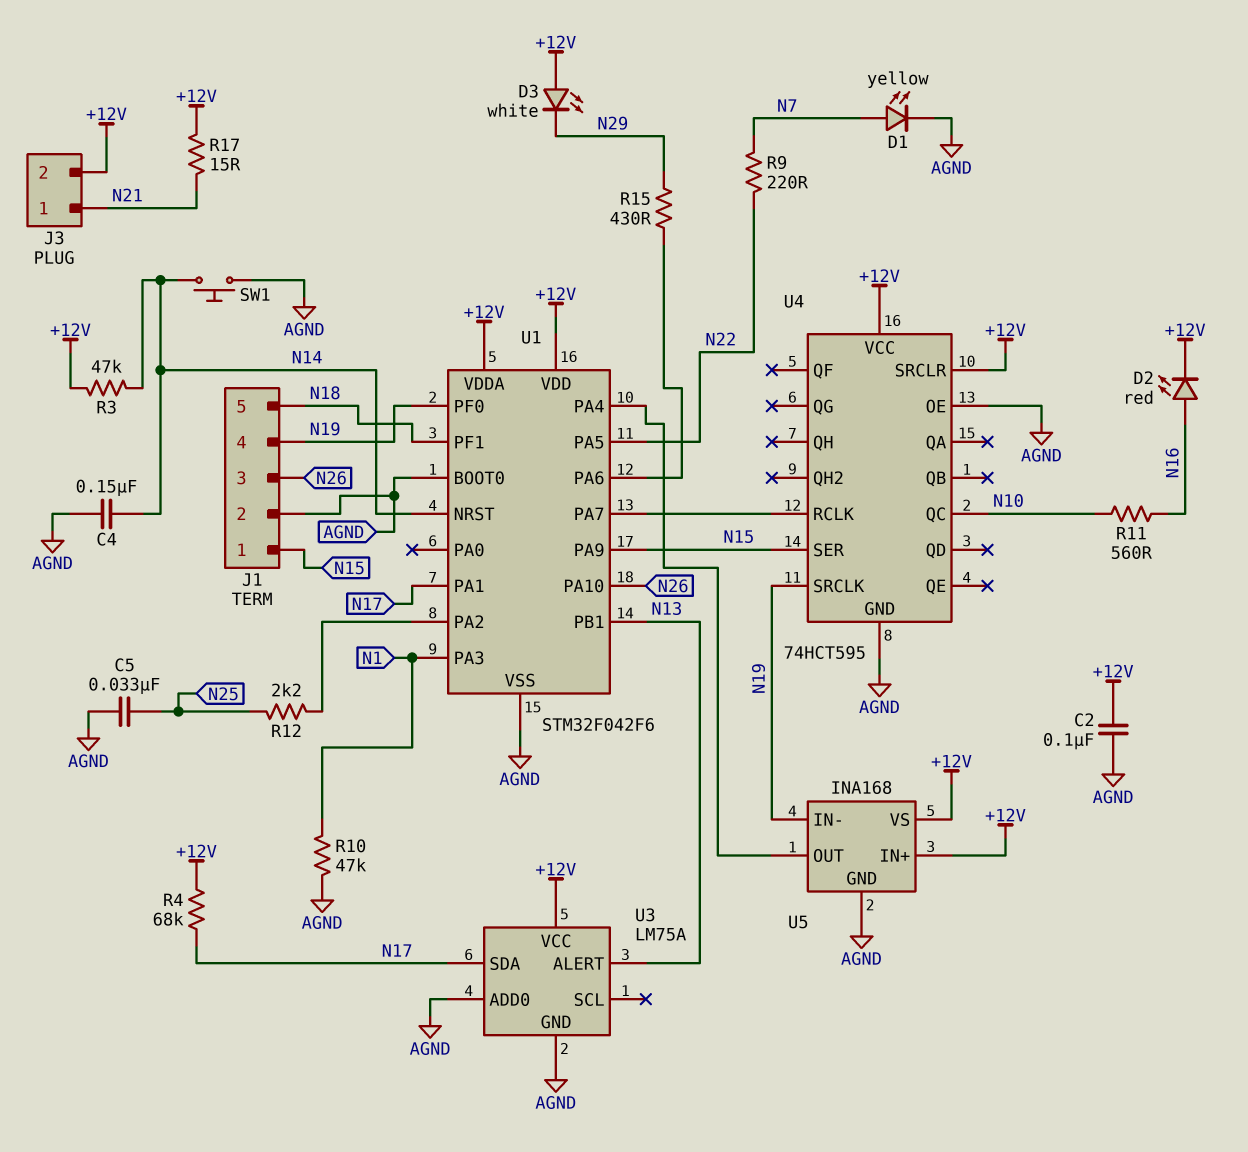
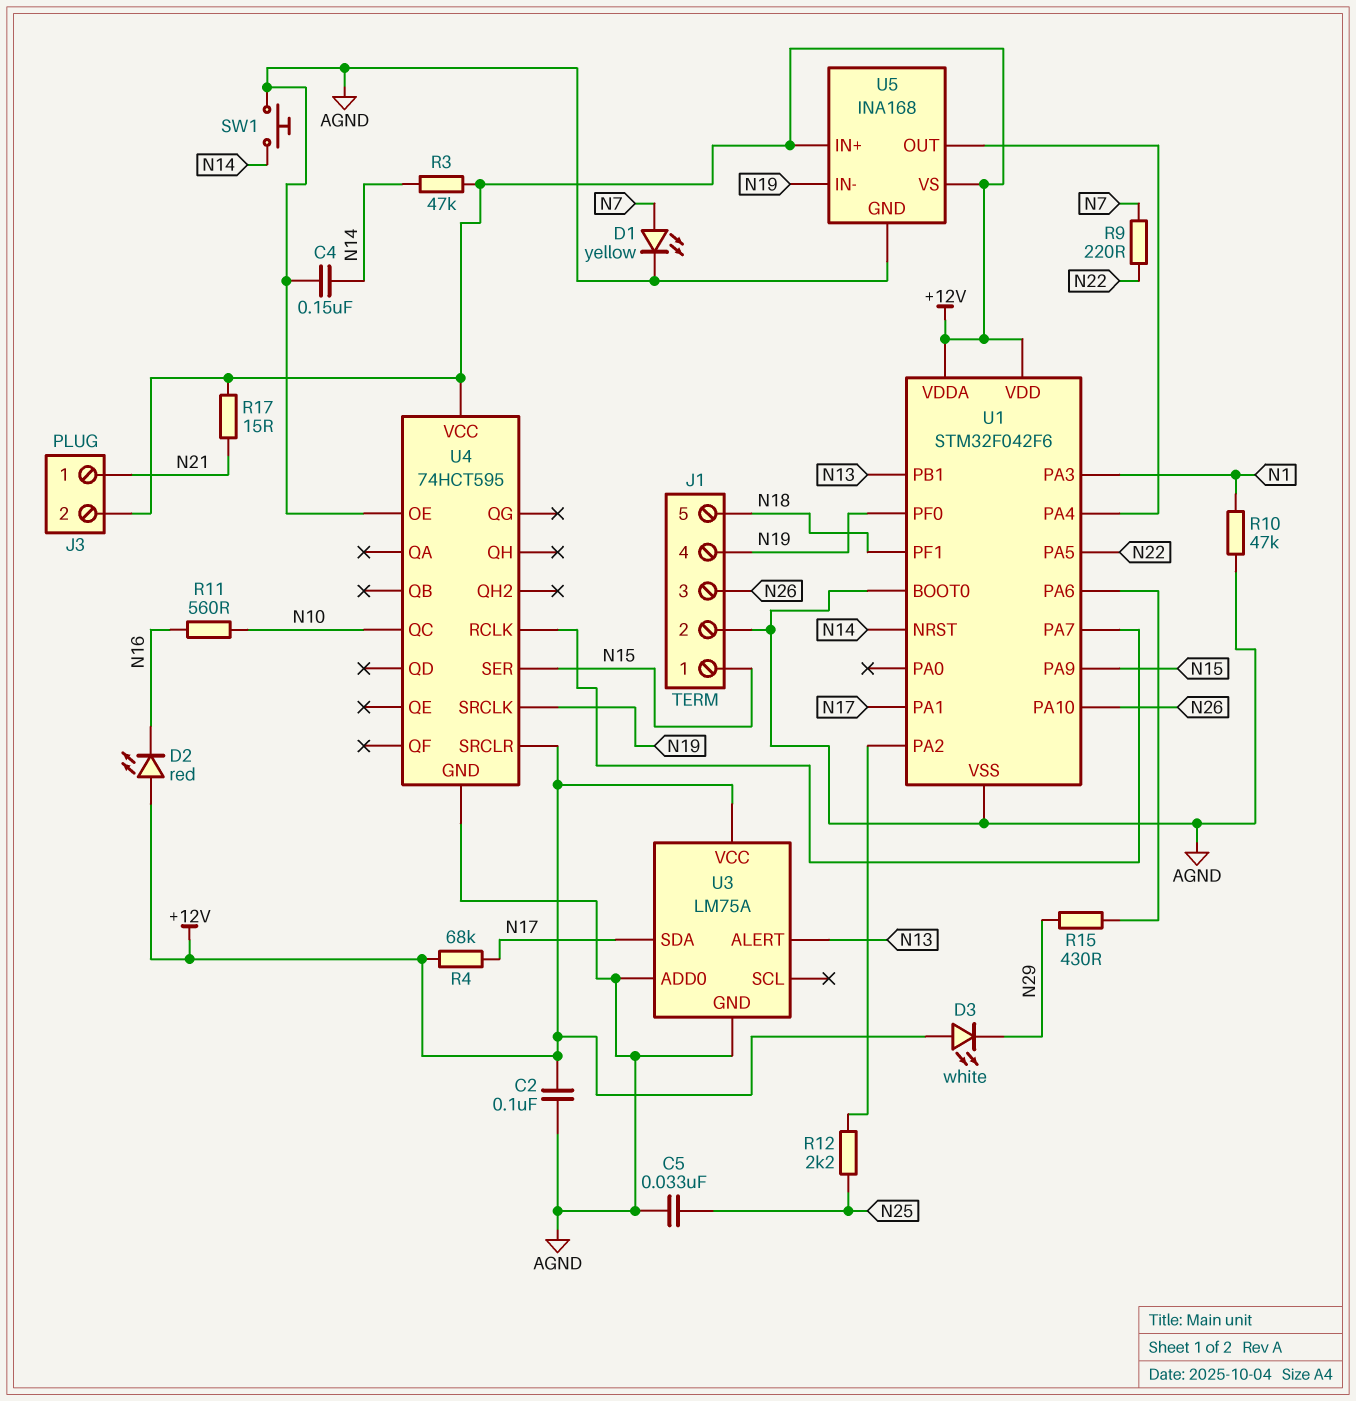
D2: LED red (A N16, K +12V) -> LED red (A +12V, K N16)

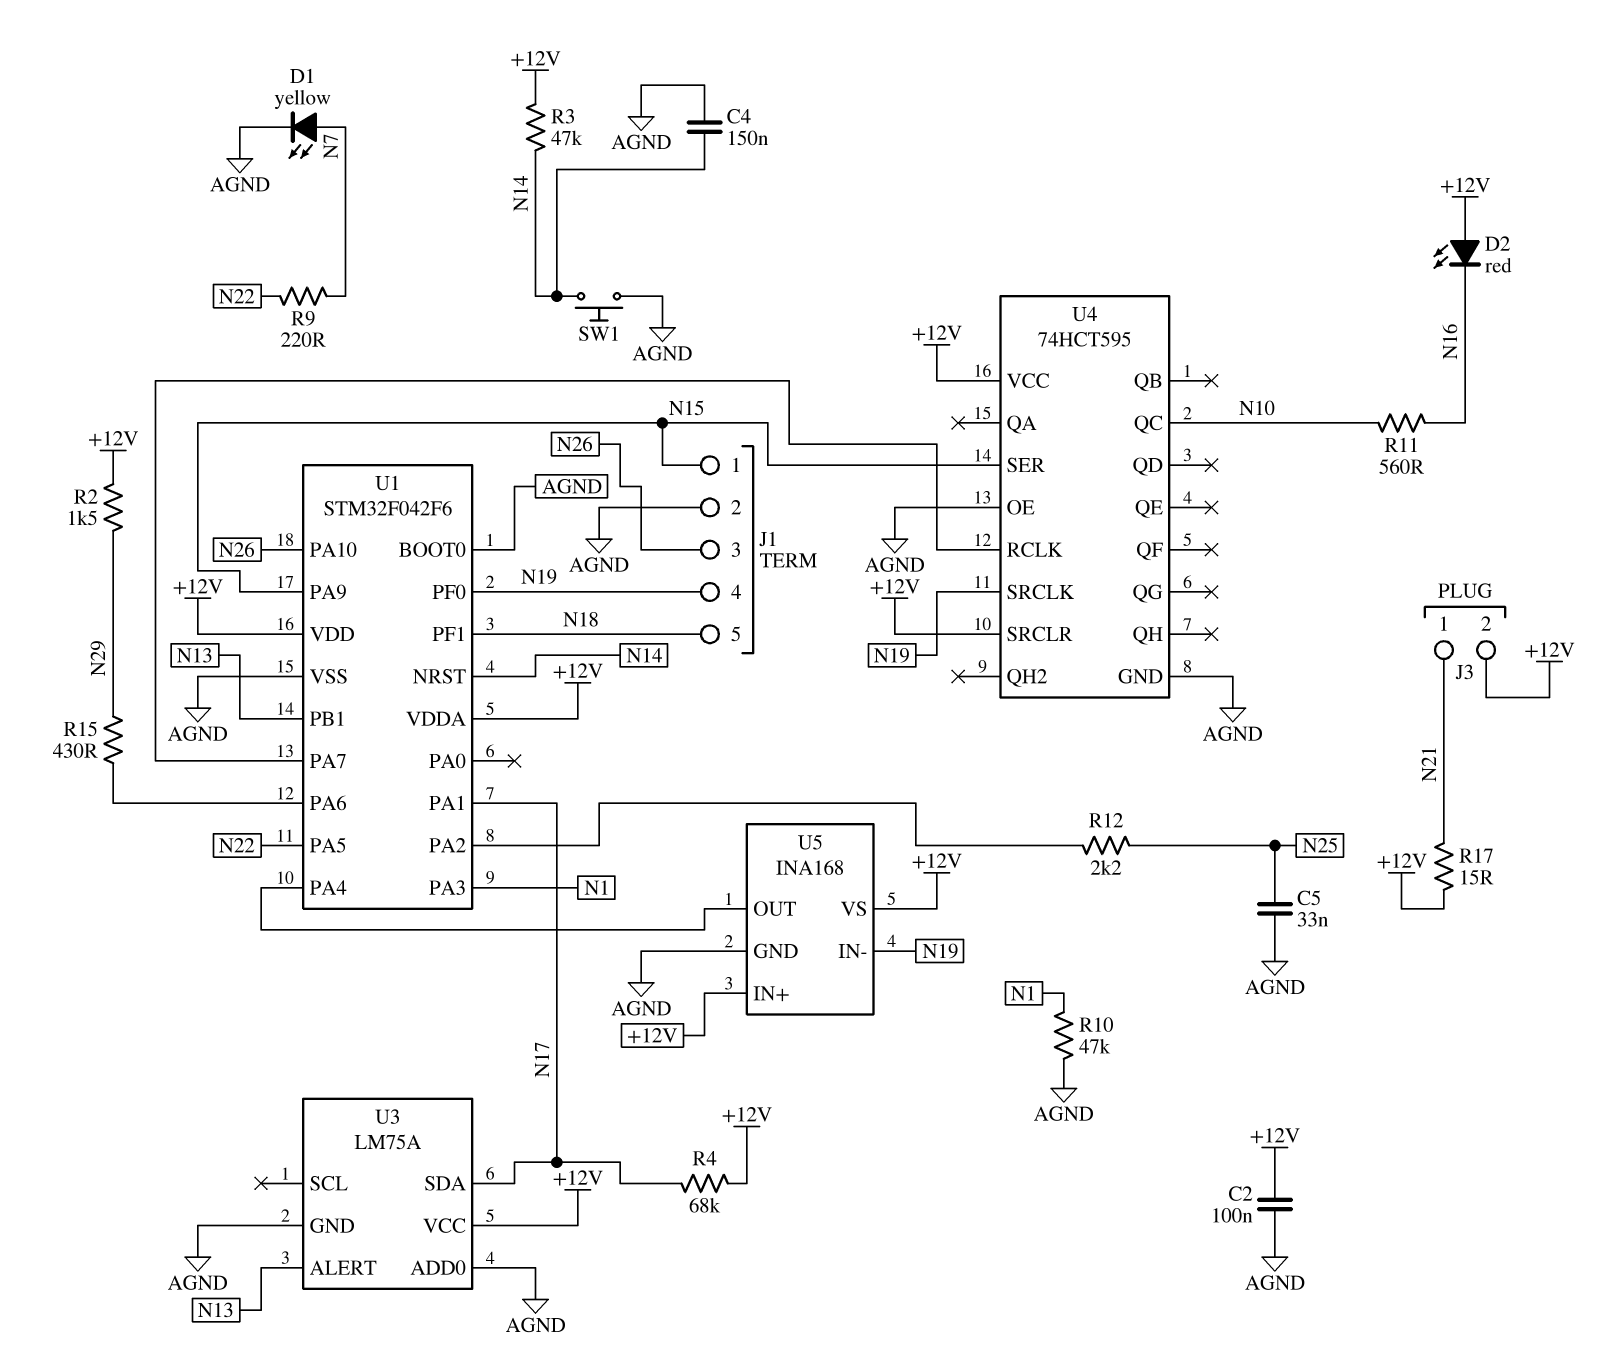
D3: LED white (A +12V, K N29) -> none
R2: none -> 1.5k (+12V, N29)

